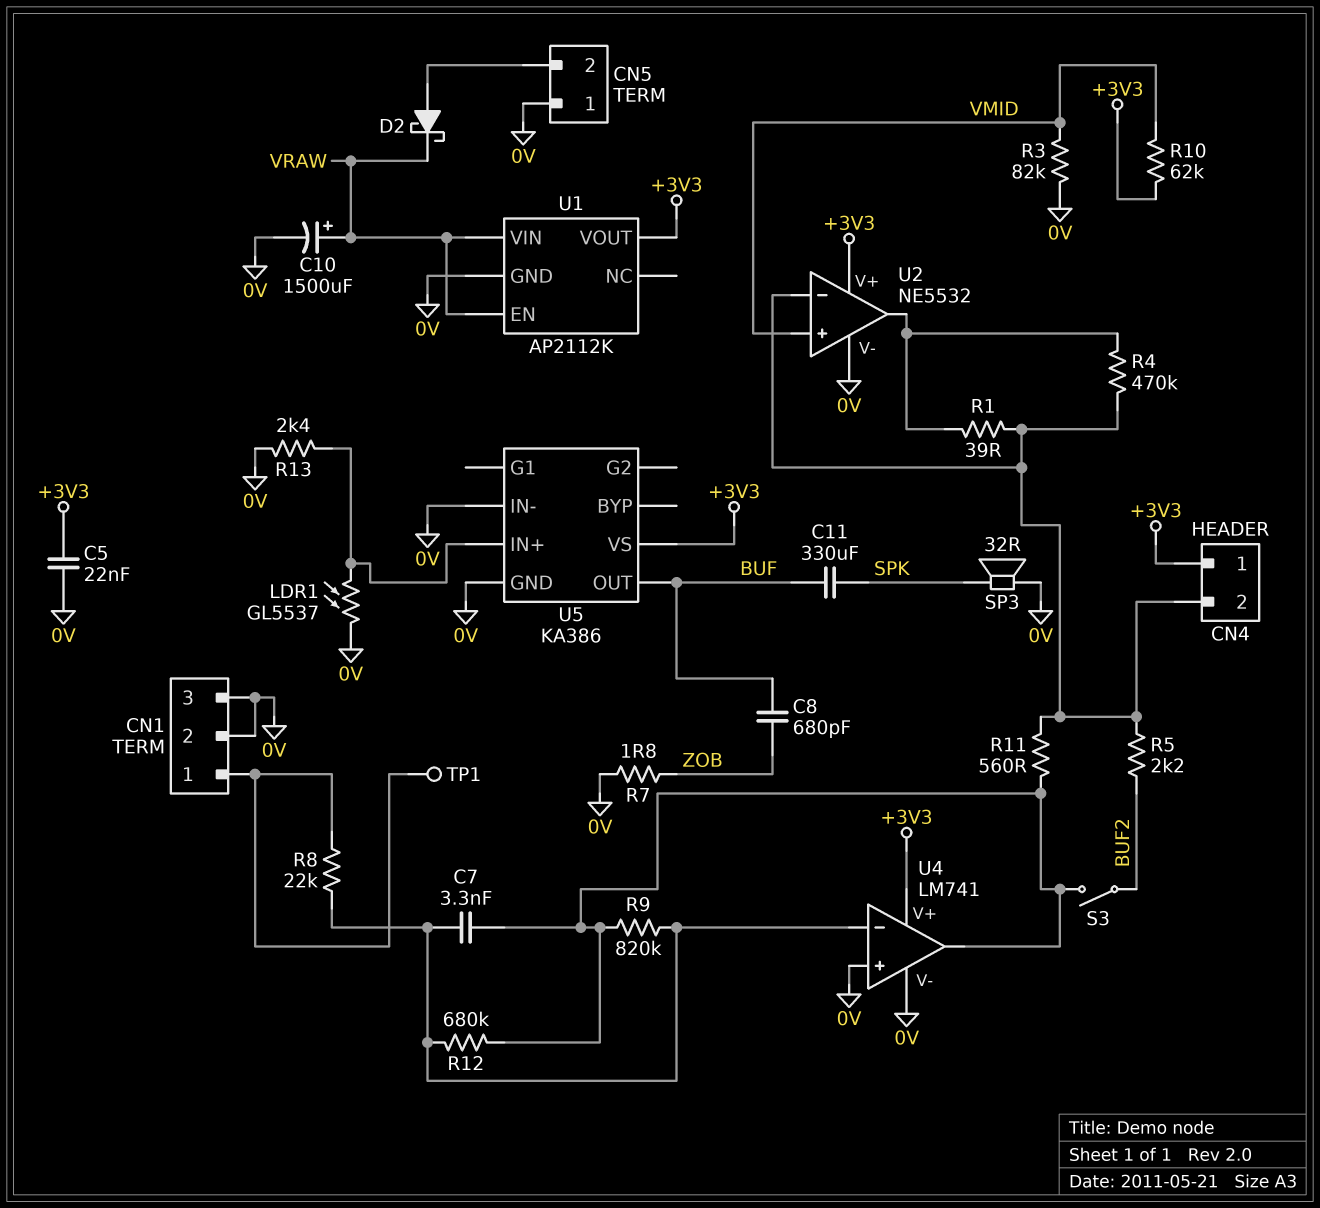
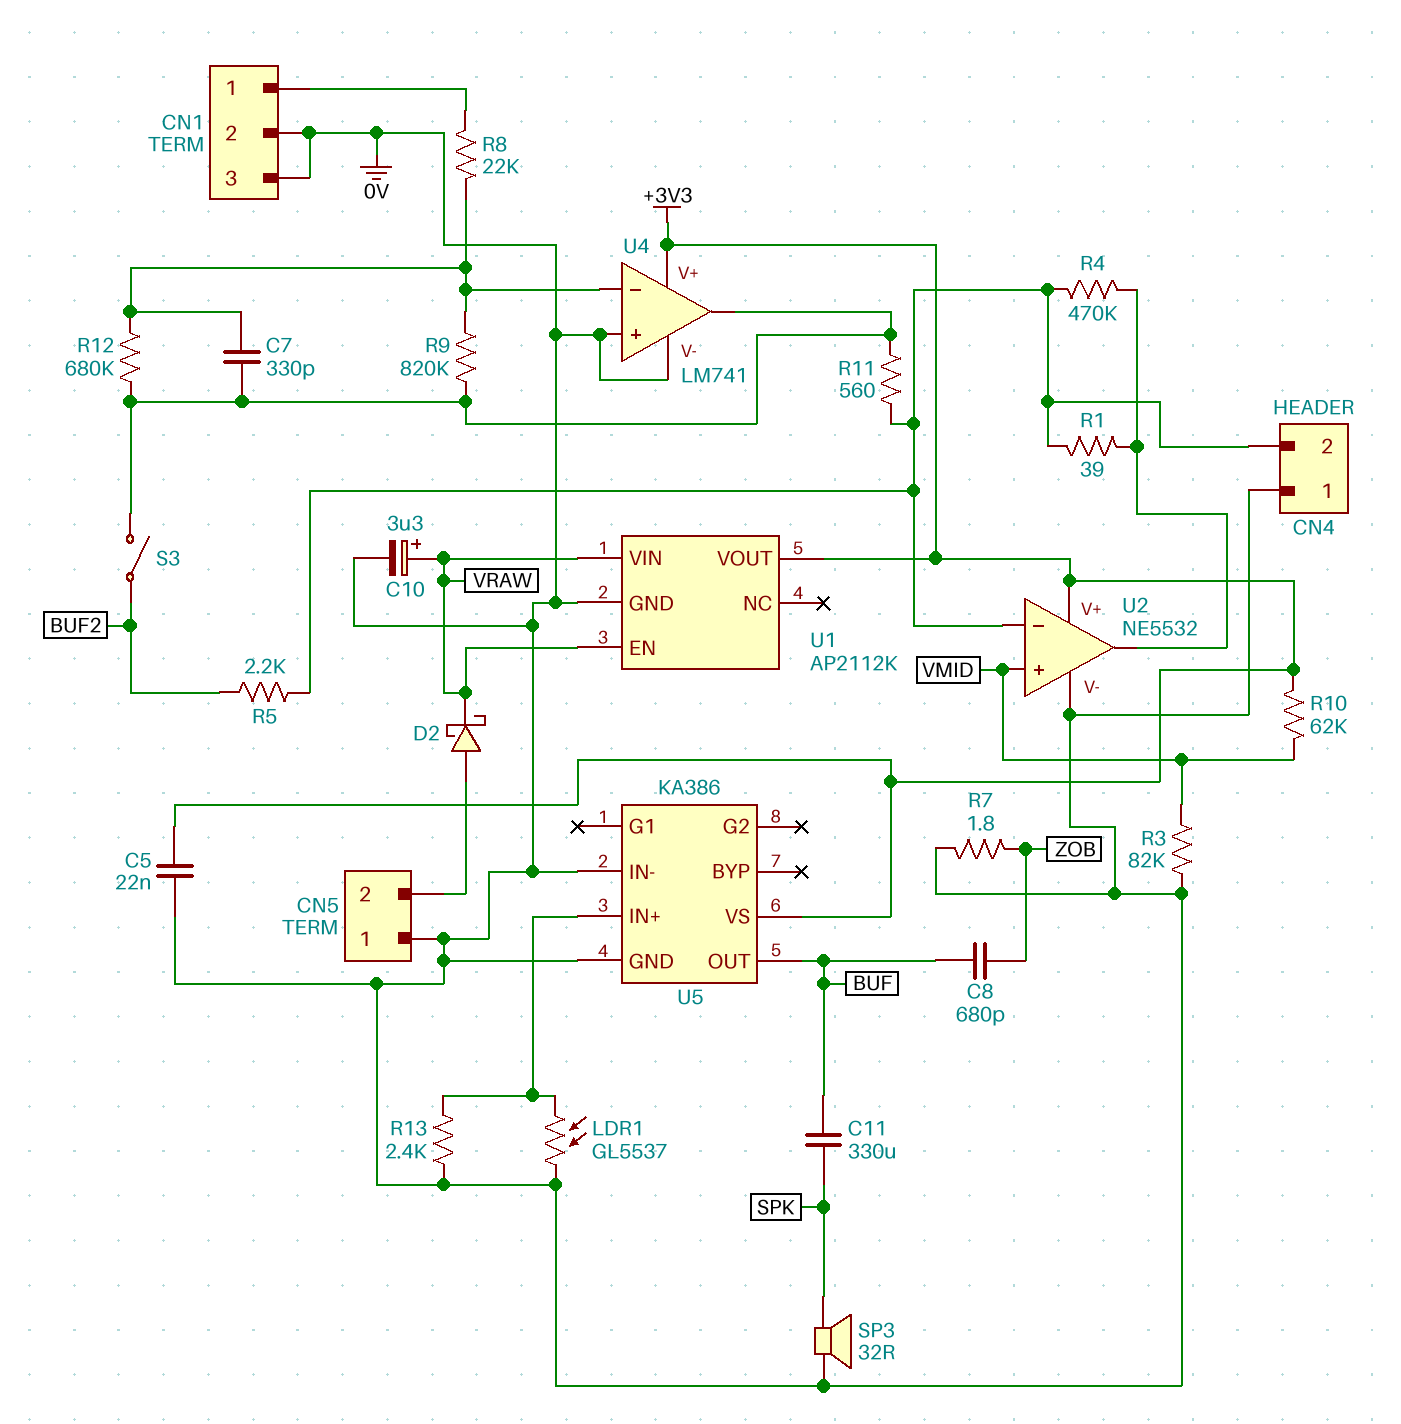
C7: 3.3nF (U4/in-, U4/out) -> 330pF (U4/in-, U4/out)
C10: 1500uF (plus VRAW, minus 0V) -> 3.3uF (plus VRAW, minus 0V)
CN4 pin 1: +3V3 -> 0V
TP1: test point (CN1/1) -> none

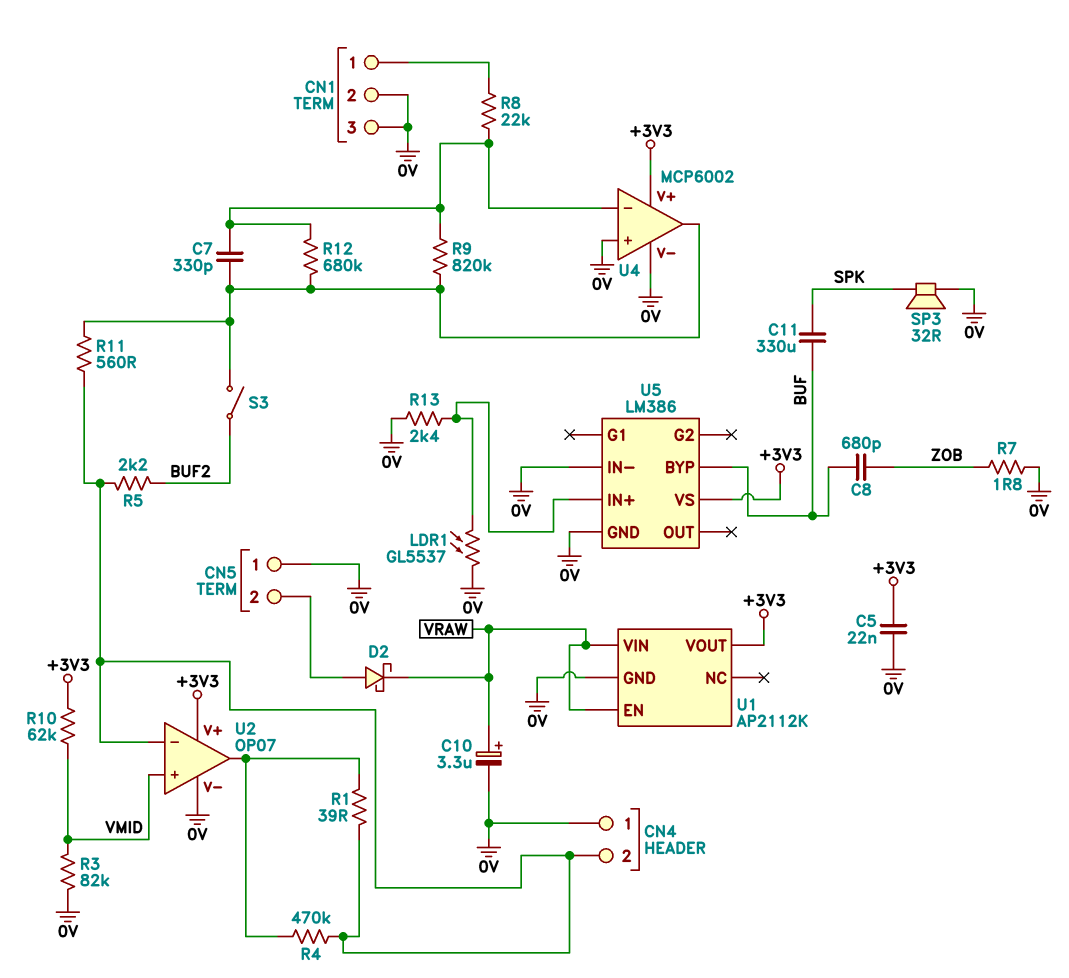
U2: NE5532 -> OP07
U4: LM741 -> MCP6002
U5: KA386 -> LM386
U5 pin BYP: none -> BUF
U5 pin OUT: BUF -> none

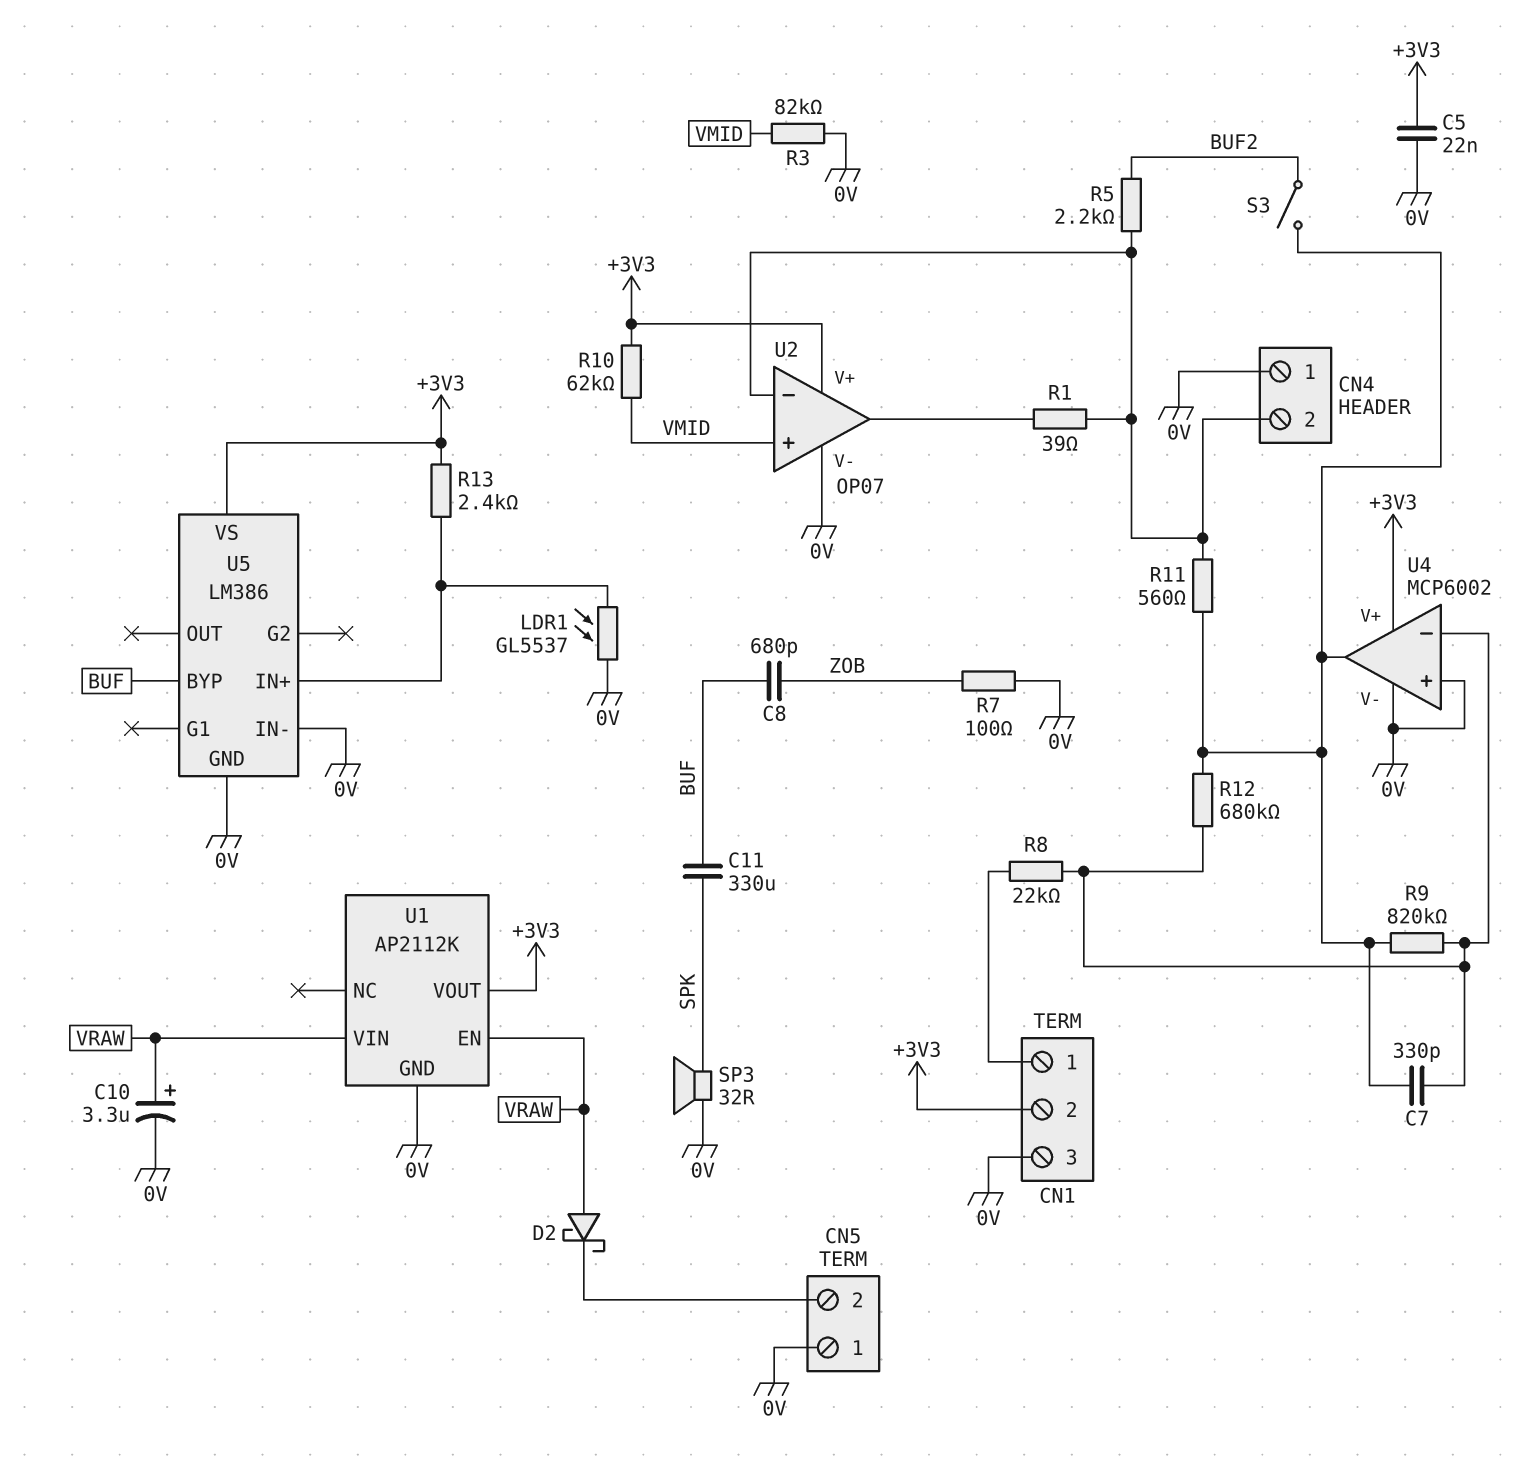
CN1 pin 2: 0V -> +3V3
D2: schottky (A CN5/2, K VRAW) -> schottky (A VRAW, K CN5/2)
R4: 470k (CN4/2, U2/out) -> none
R7: 1.8 (0V, ZOB) -> 100 (0V, ZOB)
R13: 2.4k (0V, U5/IN+) -> 2.4k (+3V3, U5/IN+)

